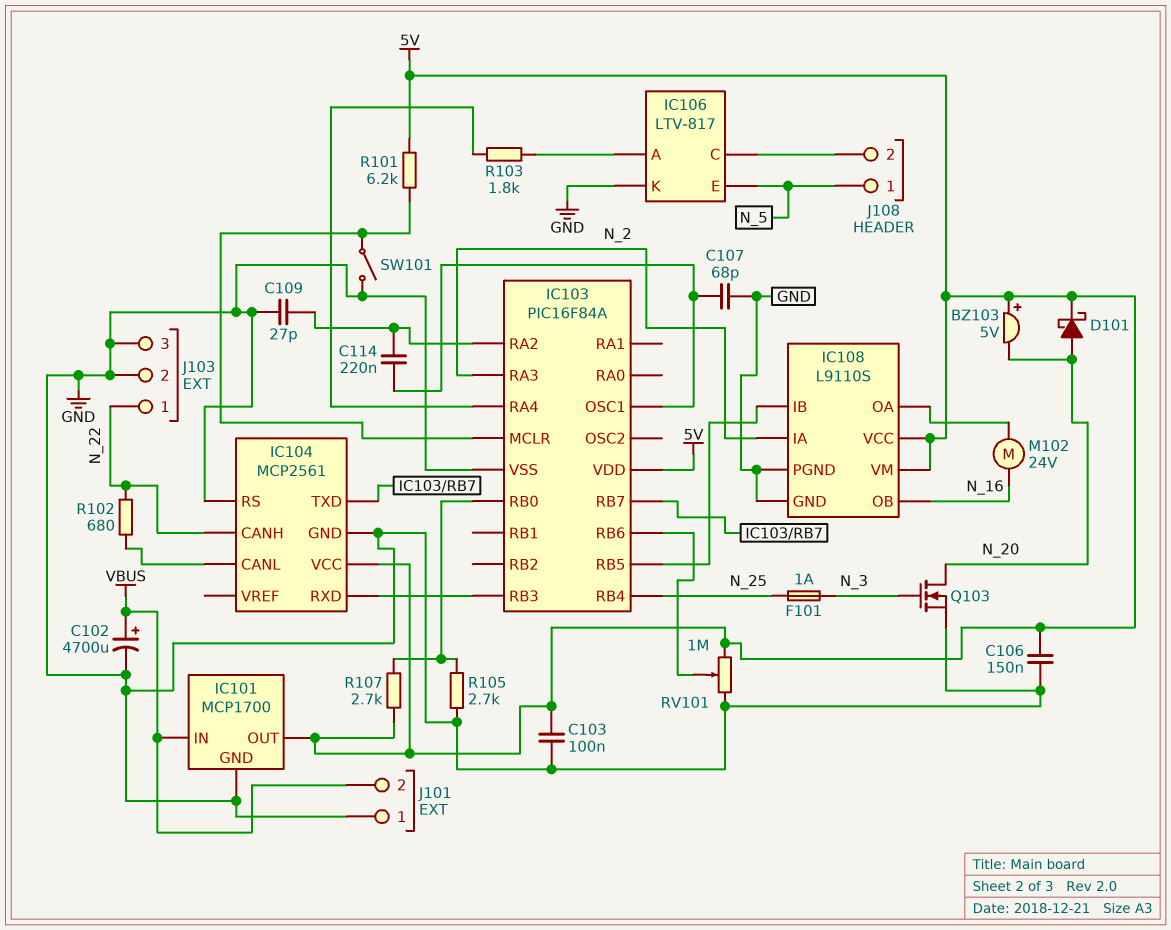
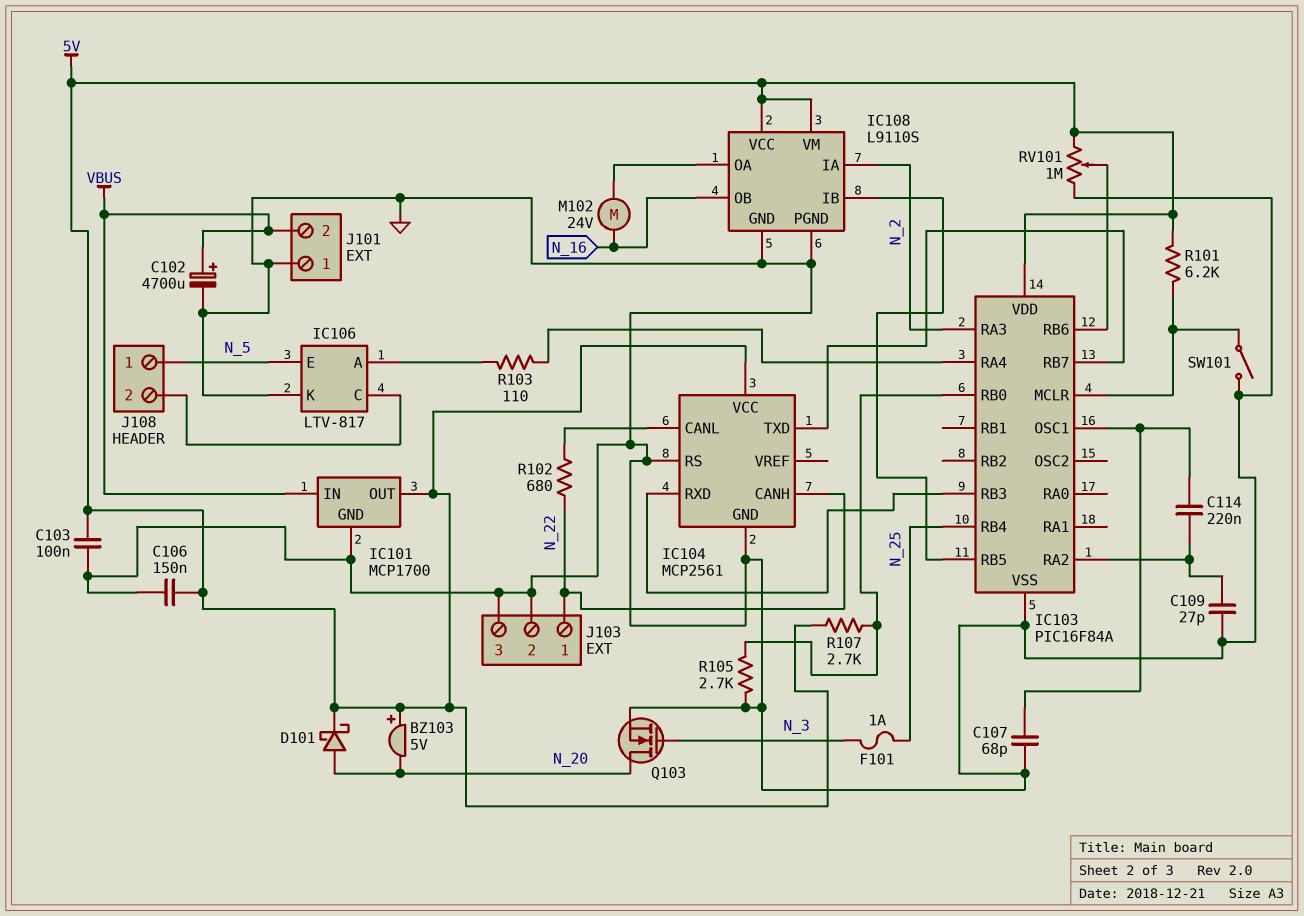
R103: 1.8k (IC103/RA4, IC106/A) -> 110 (IC103/RA4, IC106/A)

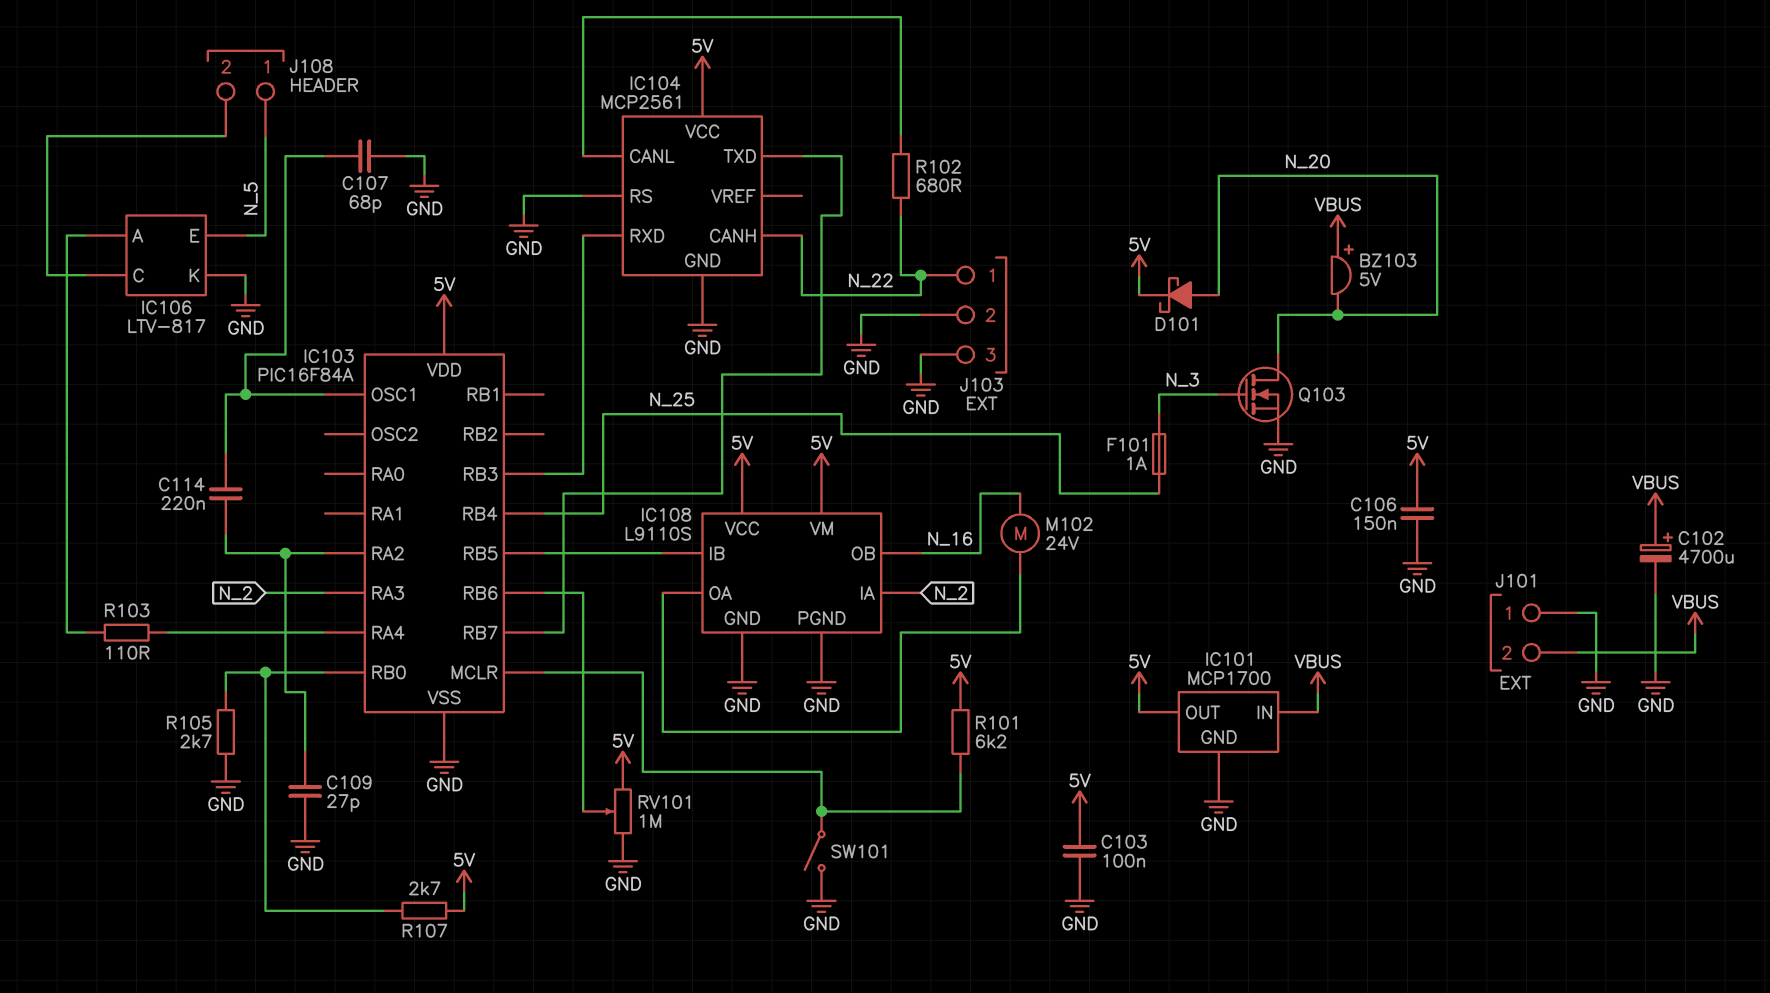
BZ103: buzzer 5V (plus 5V, minus N_20) -> buzzer 5V (plus VBUS, minus N_20)

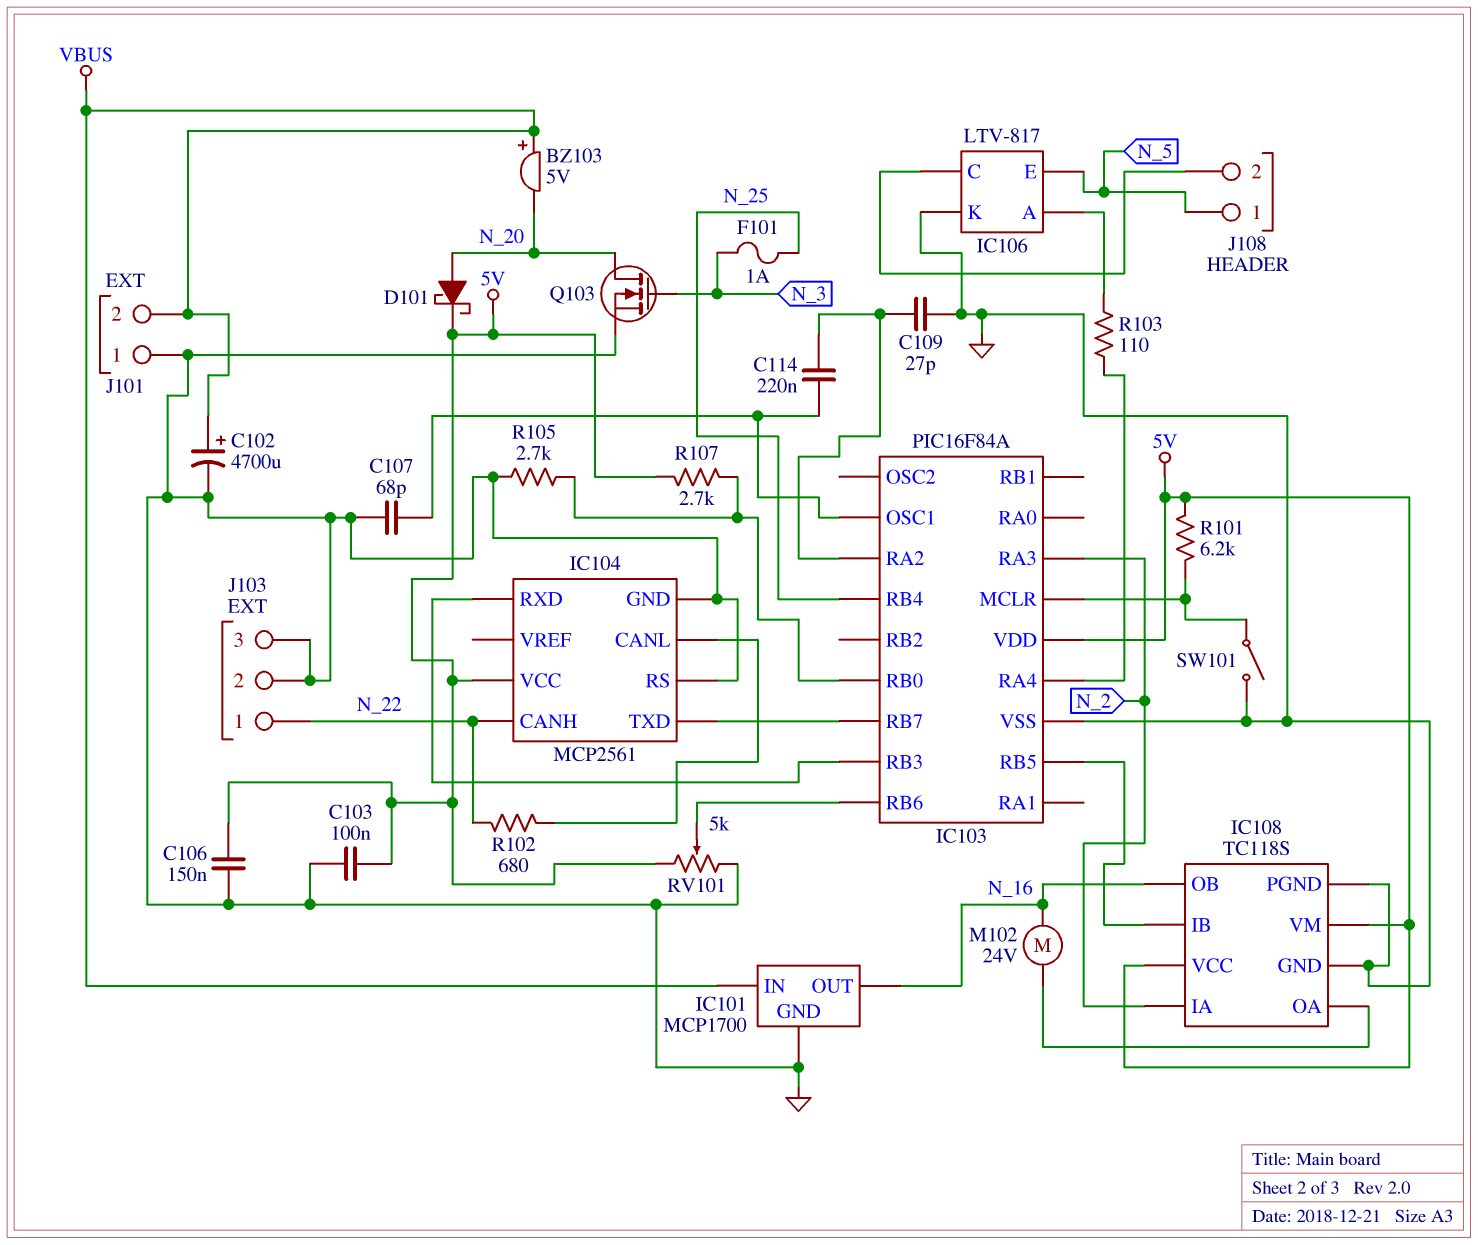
IC101 pin OUT: 5V -> N_16
IC108: L9110S -> TC118S
RV101: 1M (5V, GND, wiper IC103/RB6) -> 5k (5V, GND, wiper IC103/RB6)

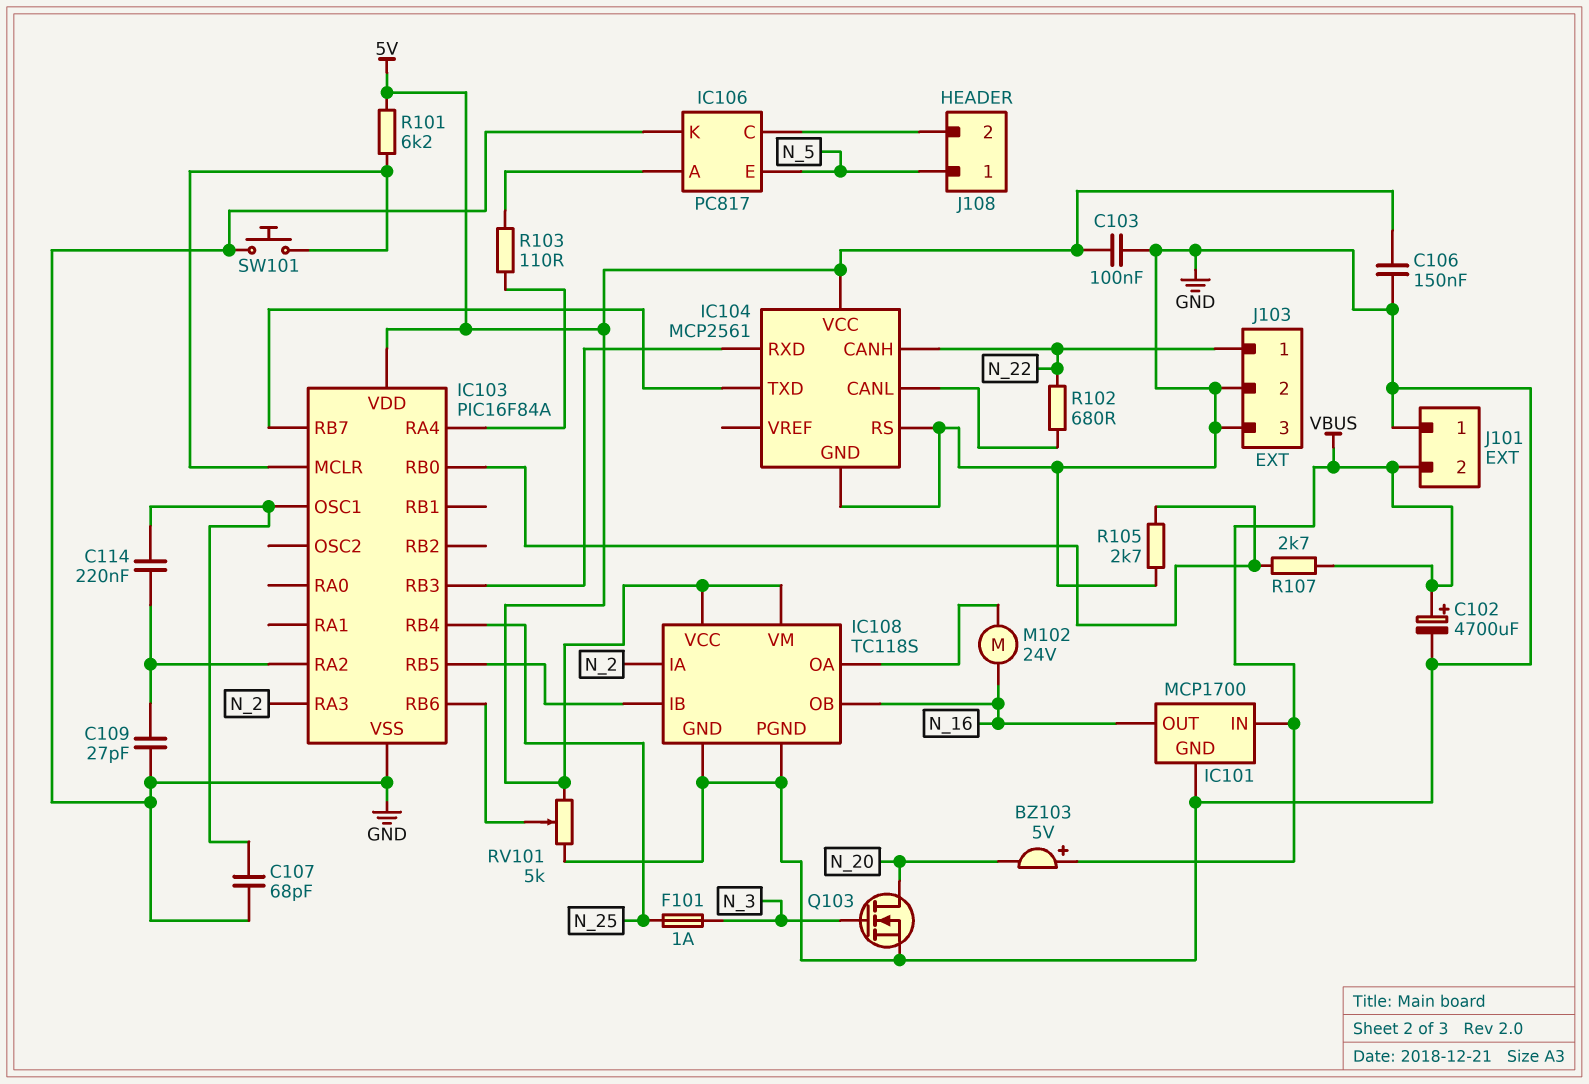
D101: schottky (A N_20, K 5V) -> none
IC106: LTV-817 -> PC817
R107: 2.7k (5V, IC103/RB0) -> 2.7k (IC103/RB0, VBUS)
SW101: switch (GND, IC103/MCLR) -> button (GND, IC103/MCLR)

